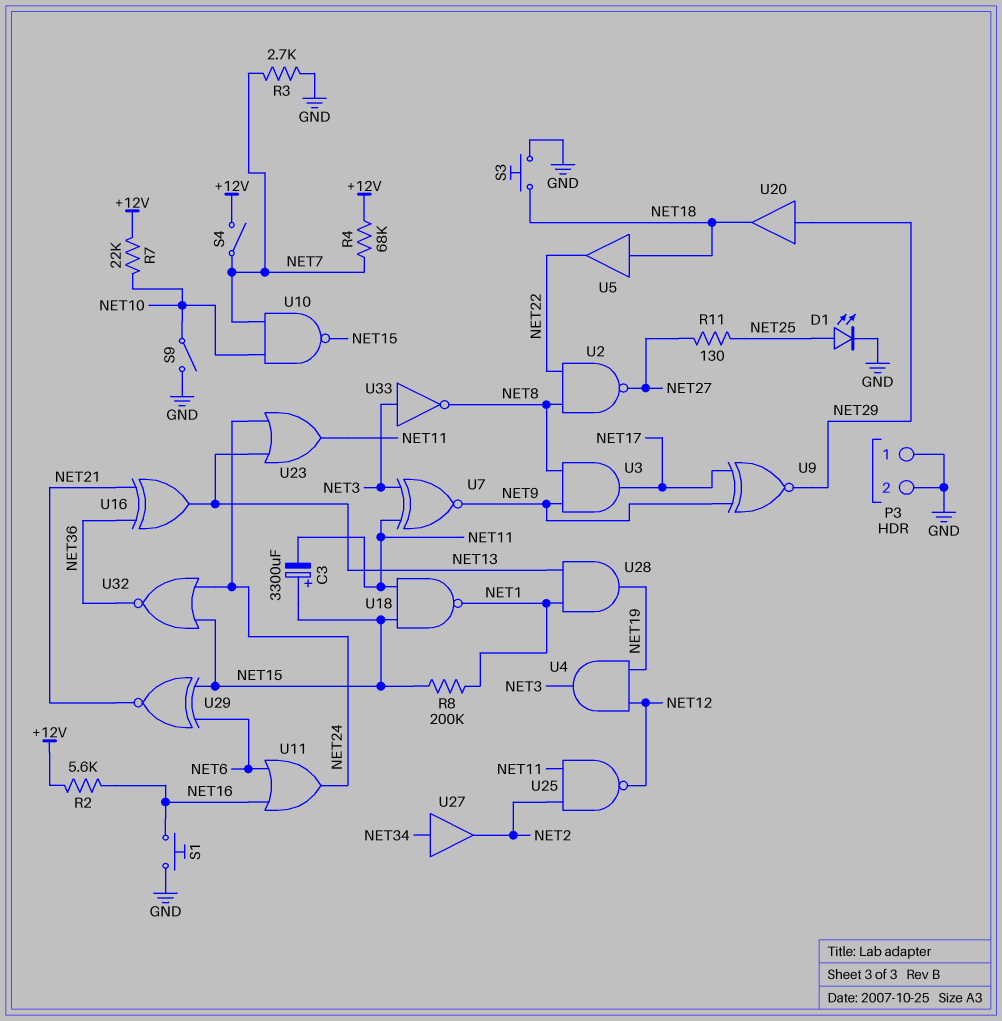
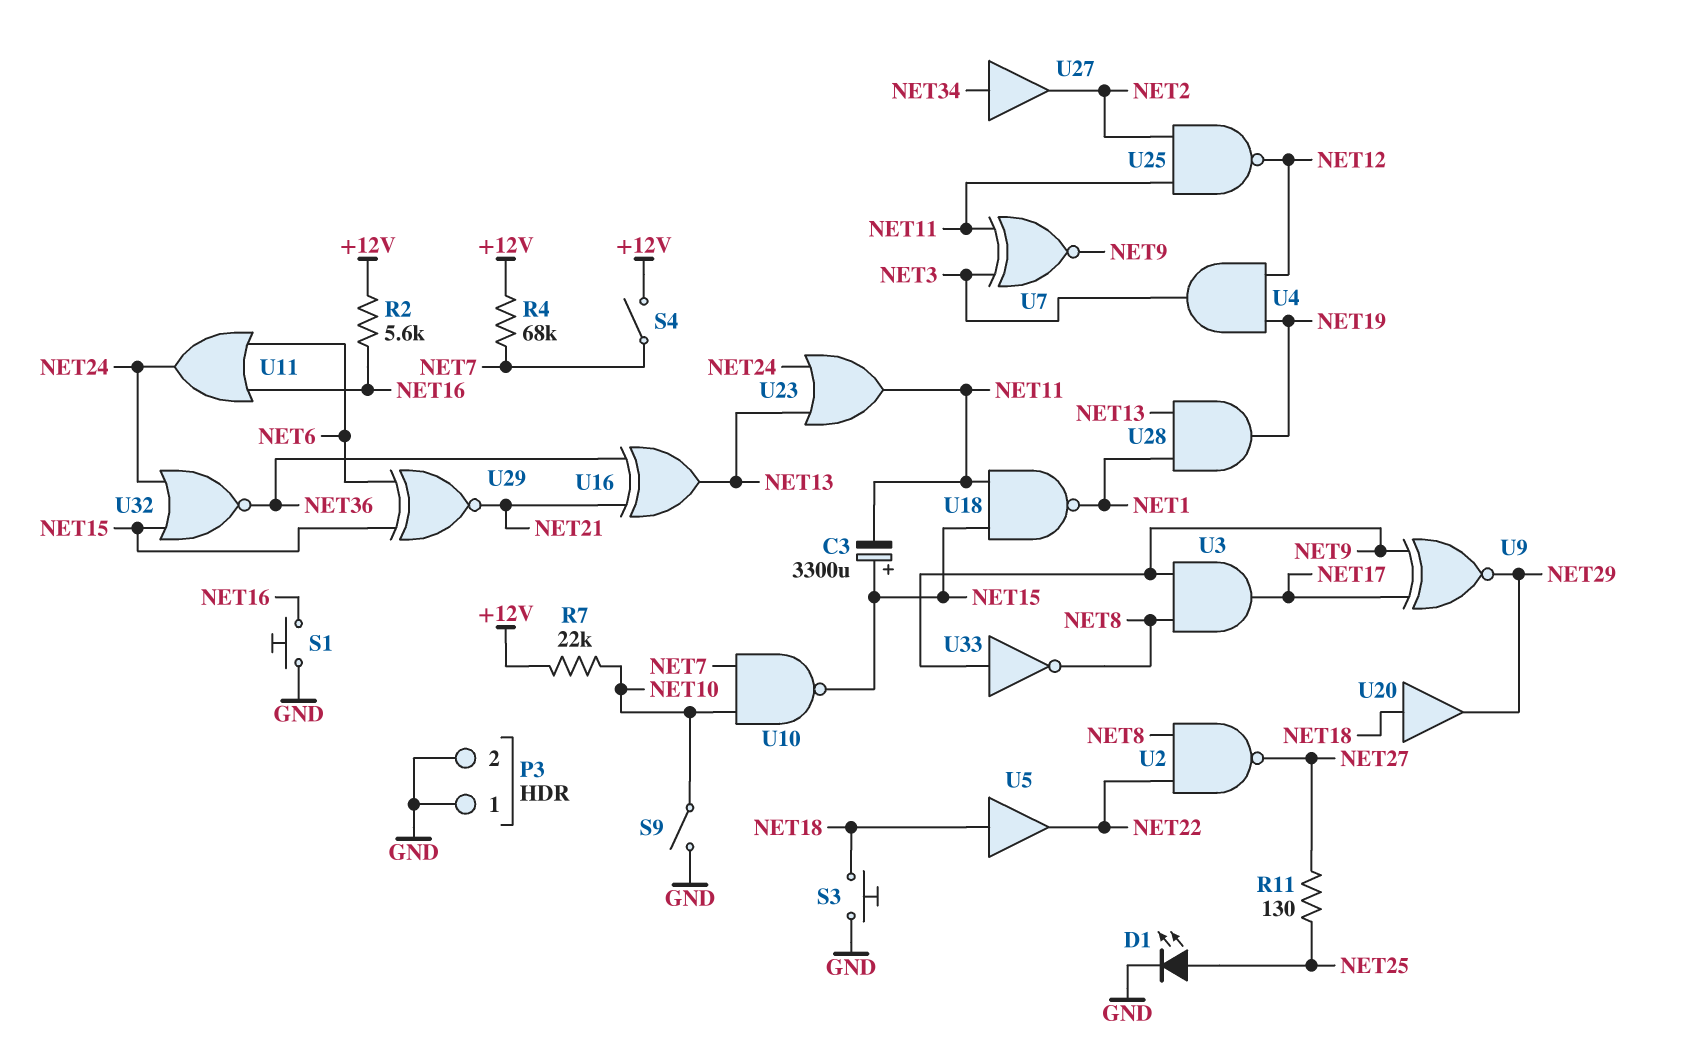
R3: 2.7k (GND, NET7) -> none
R8: 200k (NET1, NET15) -> none
U20: buffer (in NET29, out NET18) -> buffer (in NET18, out NET29)
U33: NOT (in NET3, out NET8) -> NOT (in NET9, out NET8)

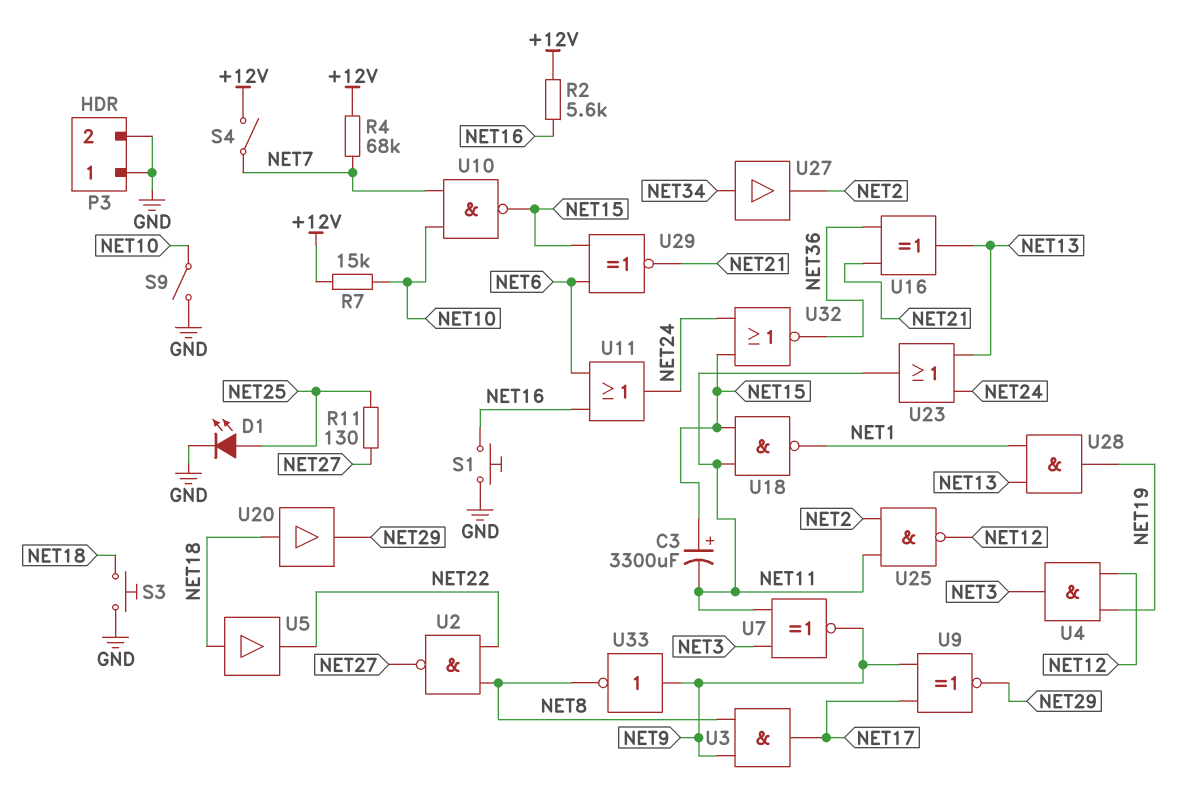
R7: 22k (+12V, NET10) -> 15k (+12V, NET10)

